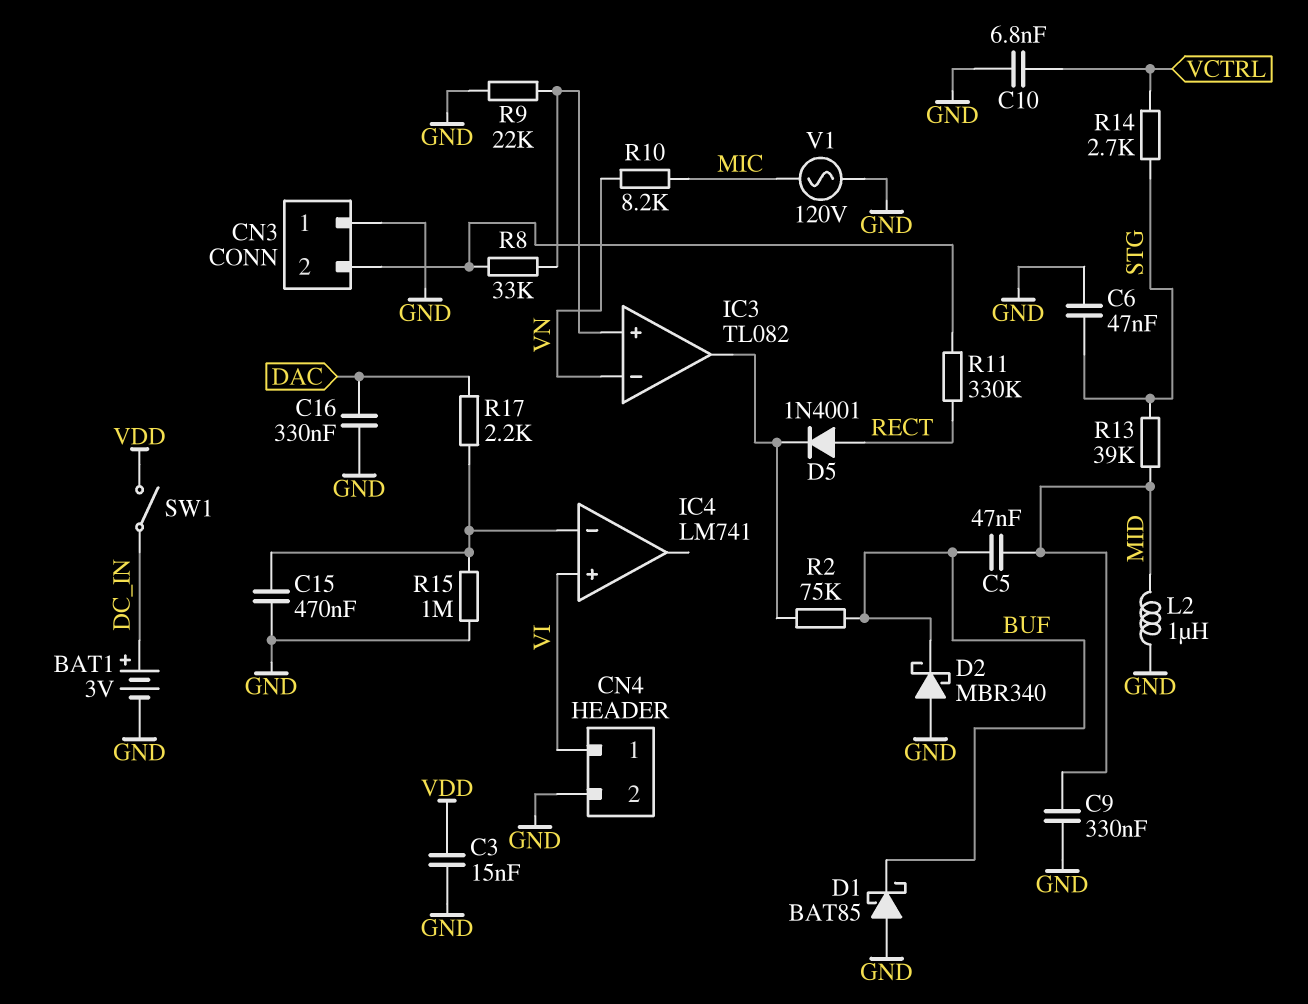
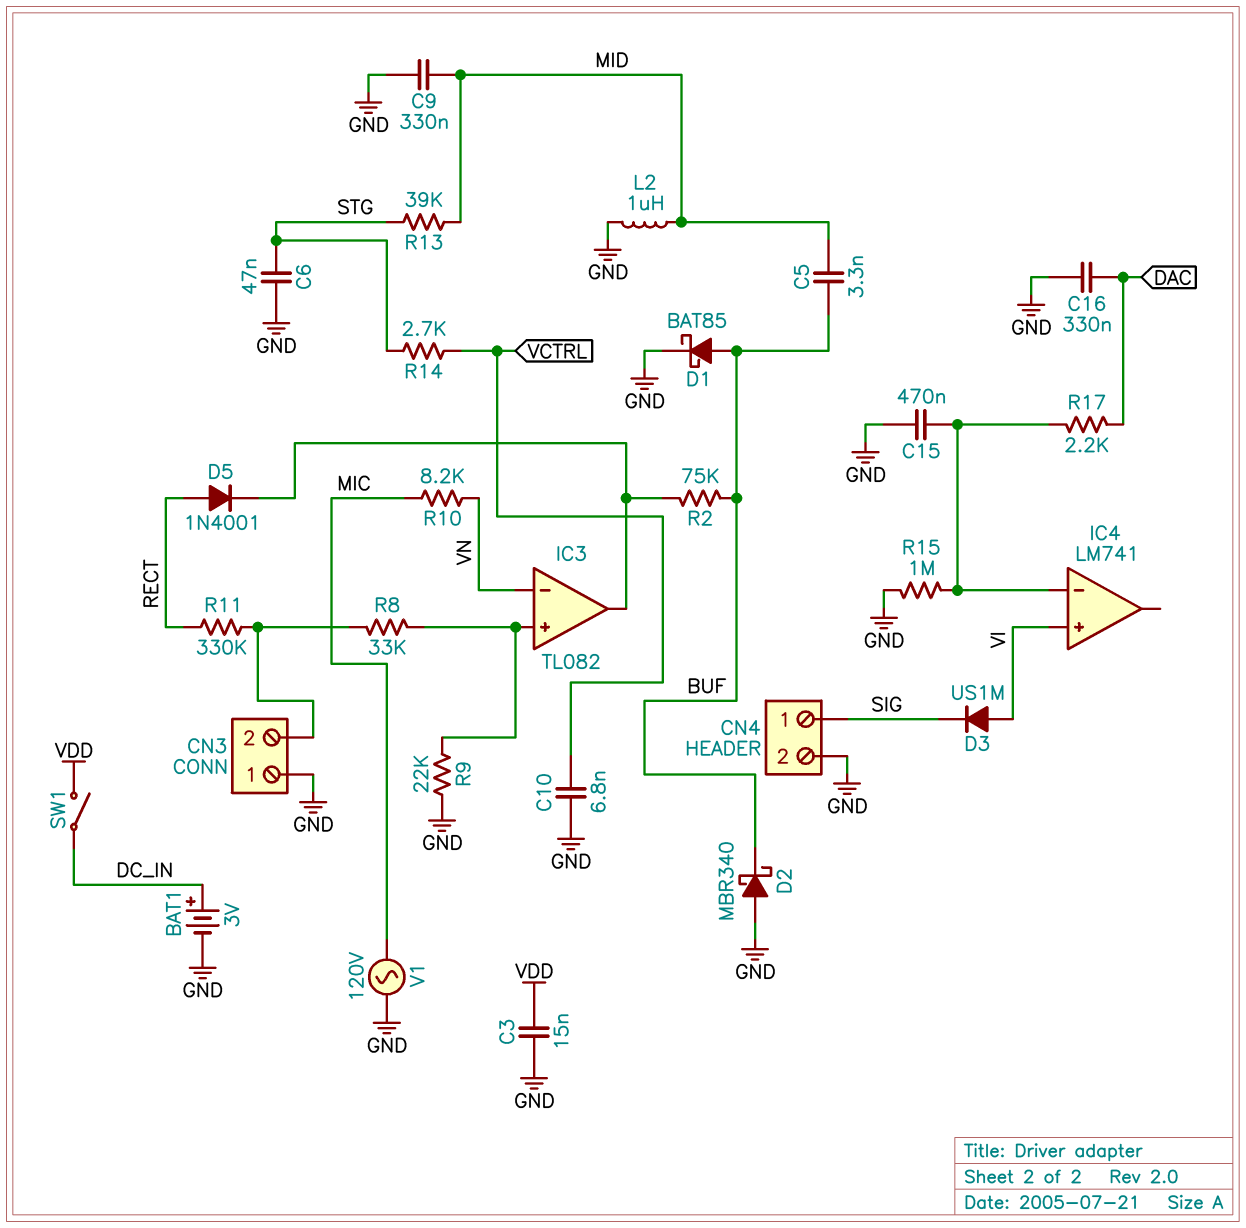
C5: 47nF (BUF, MID) -> 3.3nF (BUF, MID)
CN4 pin 1: VI -> SIG
D1: schottky BAT85 (A GND, K BUF) -> schottky BAT85 (A BUF, K GND)
D3: none -> diode US1M (A VI, K SIG)

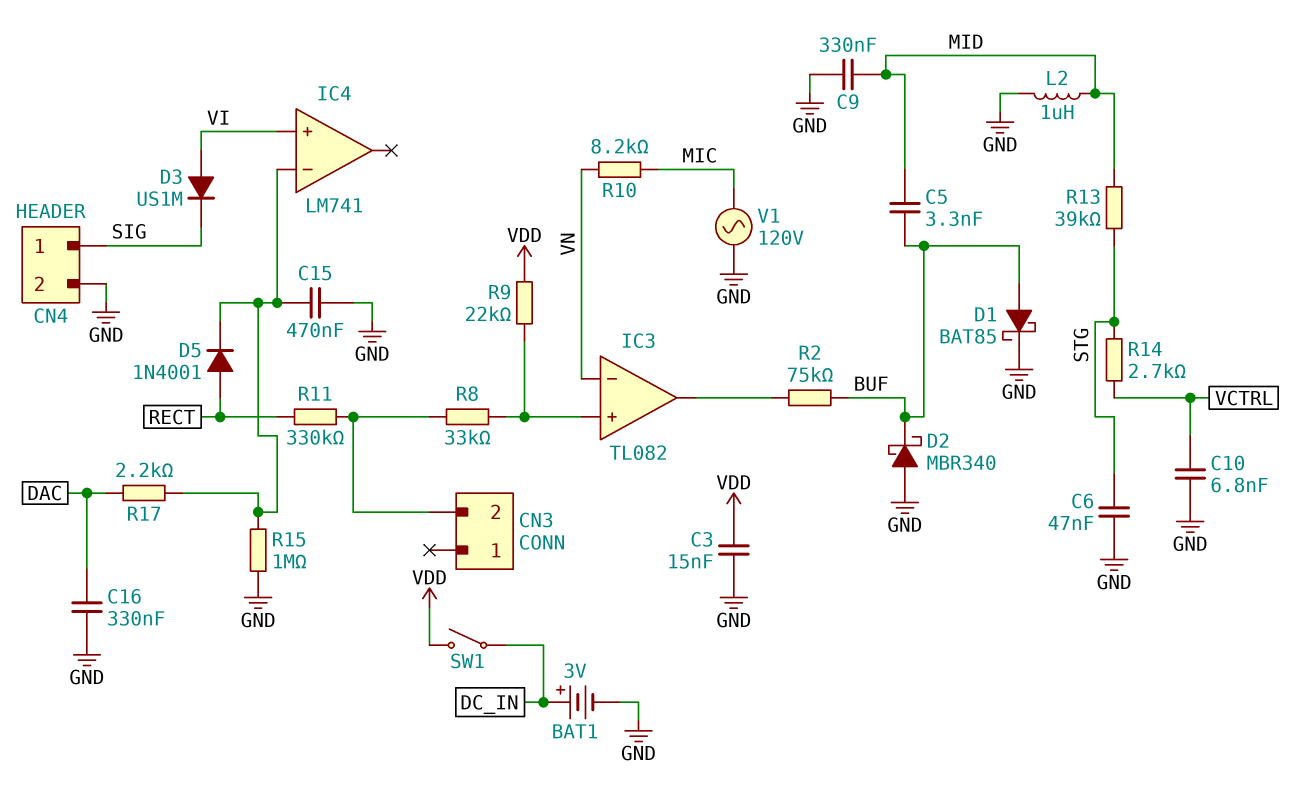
CN3 pin 1: GND -> none
D5: diode 1N4001 (A RECT, K IC3/out) -> diode 1N4001 (A RECT, K IC4/in-)
R9: 22k (GND, IC3/in+) -> 22k (IC3/in+, VDD)

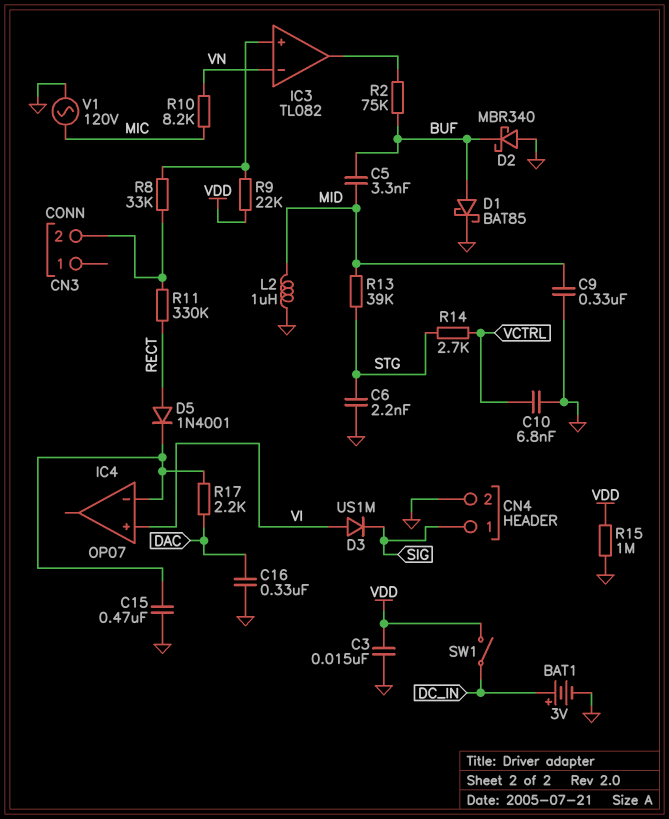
C6: 47nF (GND, STG) -> 2.2nF (GND, STG)
IC4: LM741 -> OP07
R15: 1M (GND, IC4/in-) -> 1M (GND, VDD)

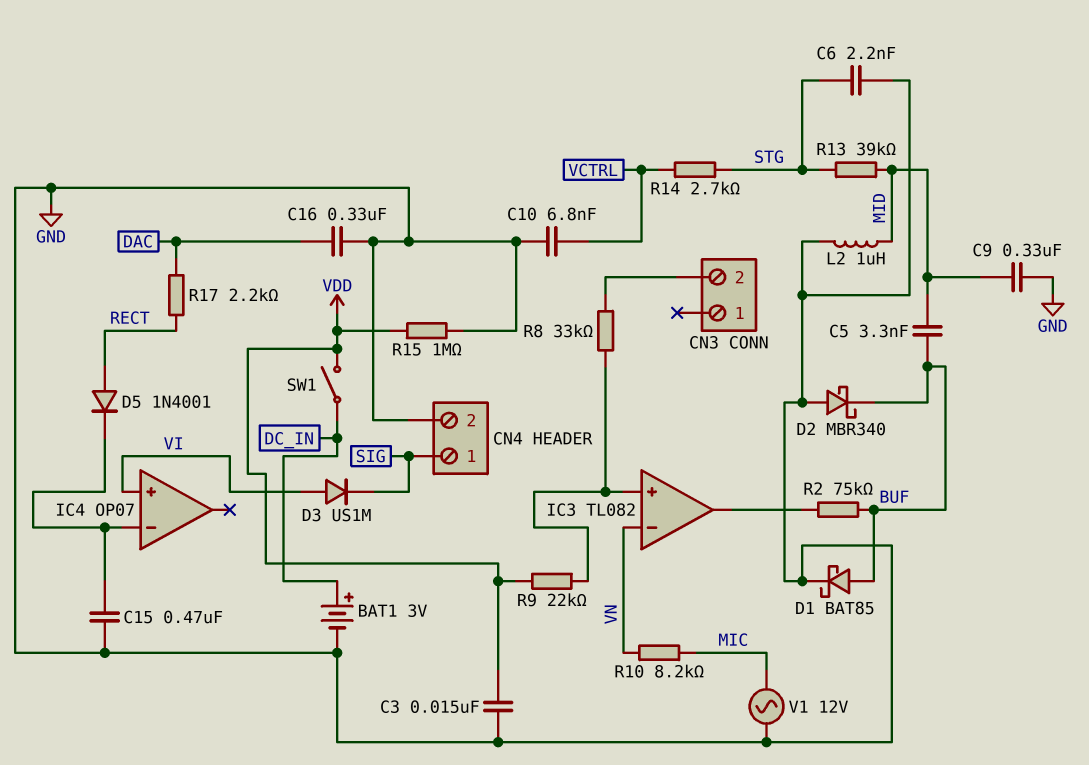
R11: 330k (CN3/2, RECT) -> none
R17: 2.2k (DAC, IC4/in-) -> 2.2k (DAC, RECT)
V1: AC 120V (GND, MIC) -> AC 12V (GND, MIC)

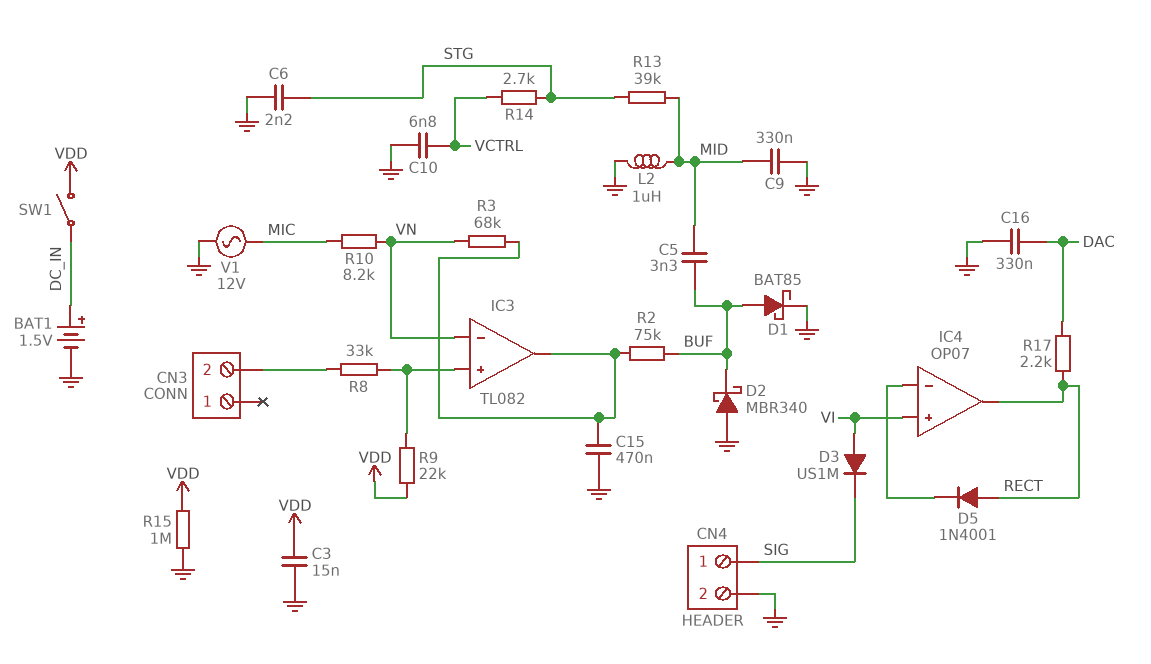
BAT1: 3V (plus DC_IN, minus GND) -> 1.5V (plus DC_IN, minus GND)
C15: 470nF (GND, IC4/in-) -> 470nF (GND, IC3/out)
IC4 pin out: none -> RECT
R3: none -> 68k (IC3/out, VN)

